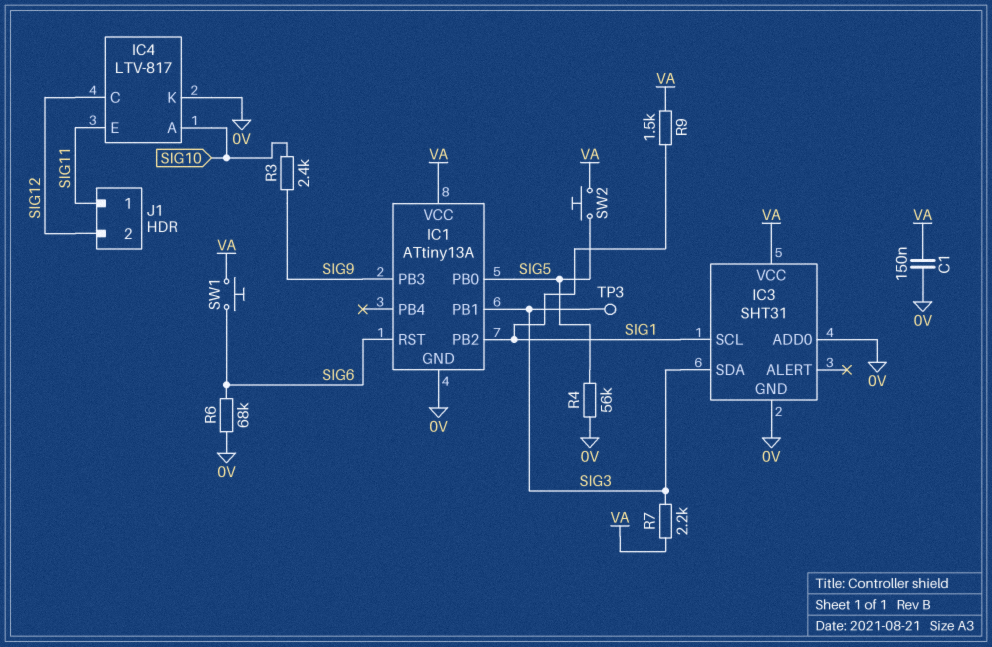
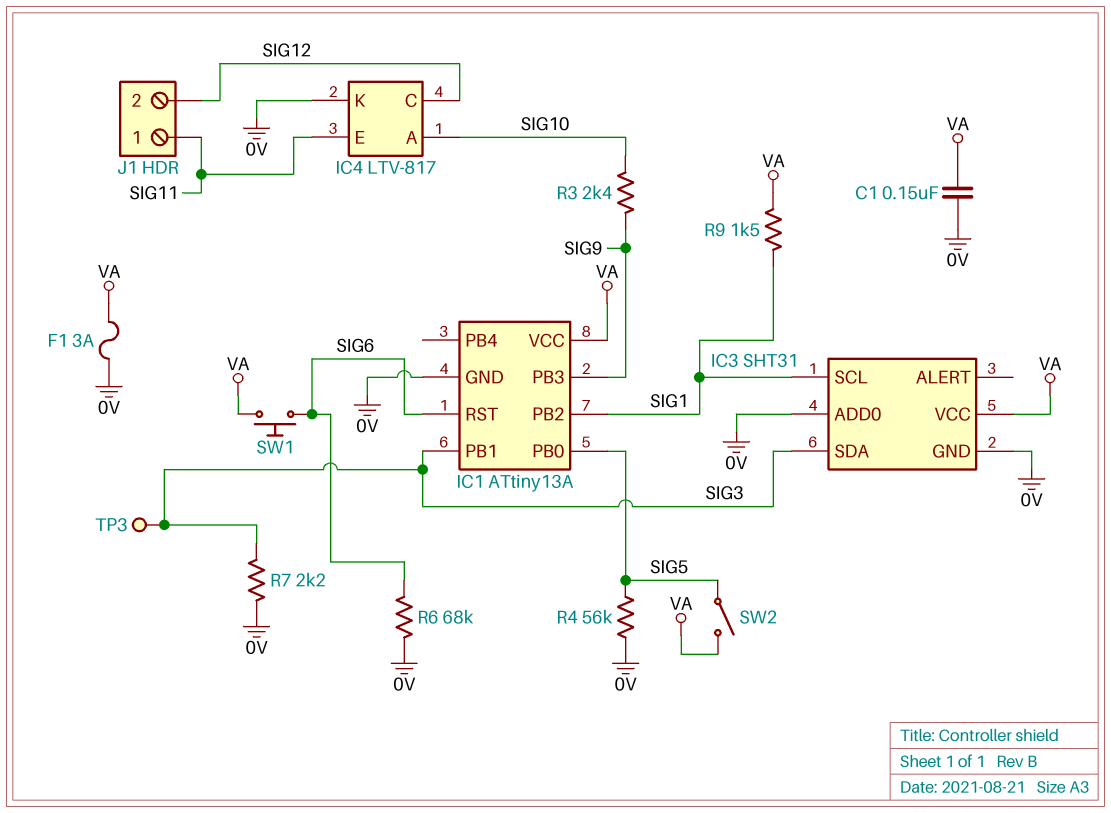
F1: none -> 3A (0V, VA)
R7: 2.2k (SIG3, VA) -> 2.2k (0V, SIG3)
SW2: button (SIG5, VA) -> switch (SIG5, VA)

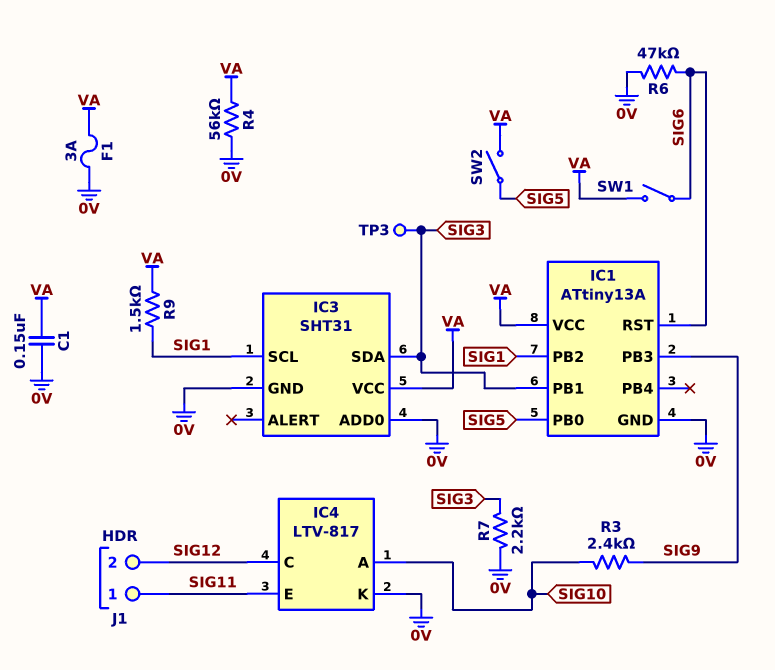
R4: 56k (0V, SIG5) -> 56k (0V, VA)
R6: 68k (0V, SIG6) -> 47k (0V, SIG6)
SW1: button (SIG6, VA) -> switch (SIG6, VA)

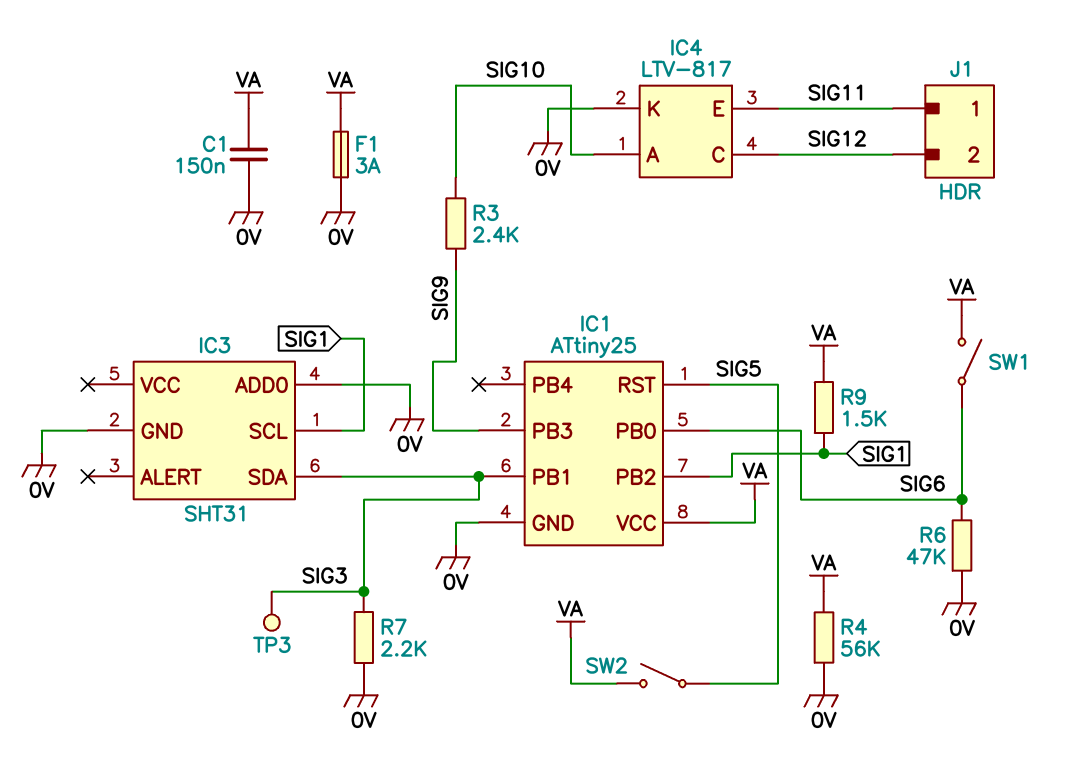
IC1: ATtiny13A -> ATtiny25
IC1 pin PB0: SIG5 -> SIG6
IC1 pin RST: SIG6 -> SIG5
IC3 pin VCC: VA -> none

